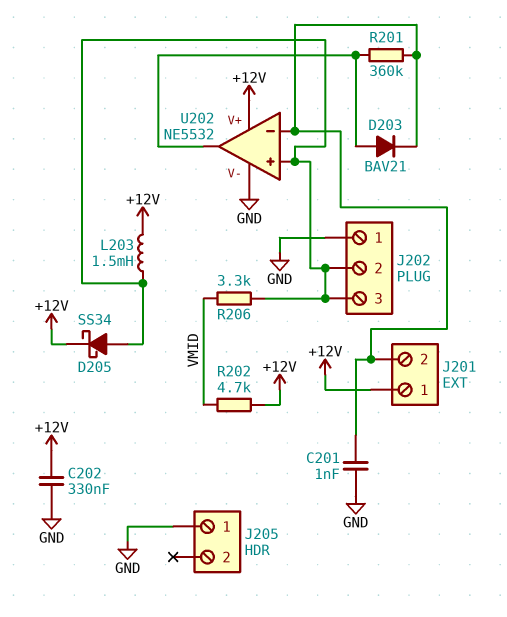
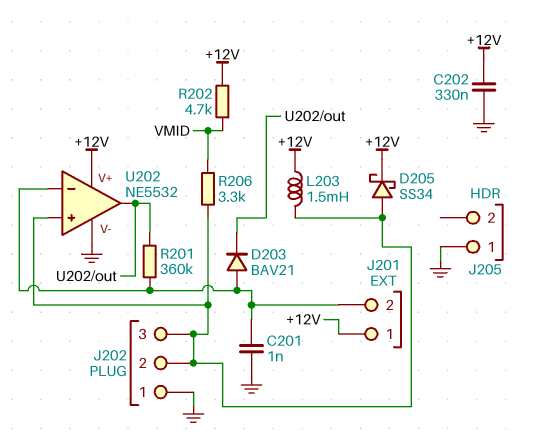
D203: diode BAV21 (A U202/out, K J201/2) -> diode BAV21 (A J201/2, K U202/out)

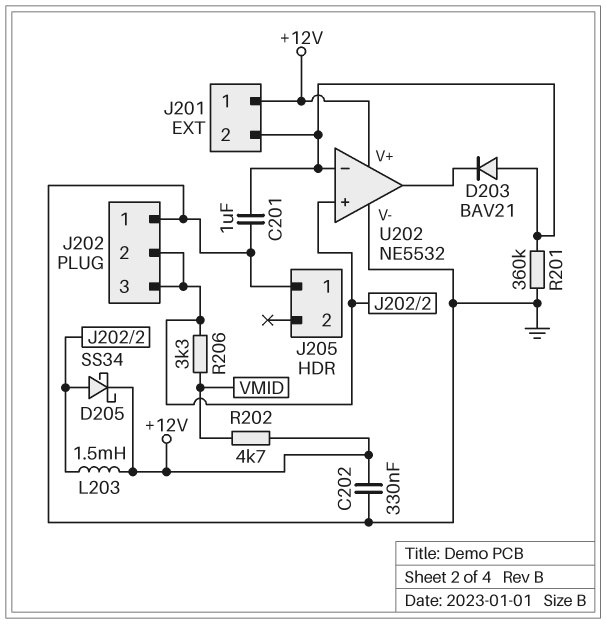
C201: 1nF (GND, J201/2) -> 1uF (GND, J201/2)
R201: 360k (J201/2, U202/out) -> 360k (GND, J201/2)

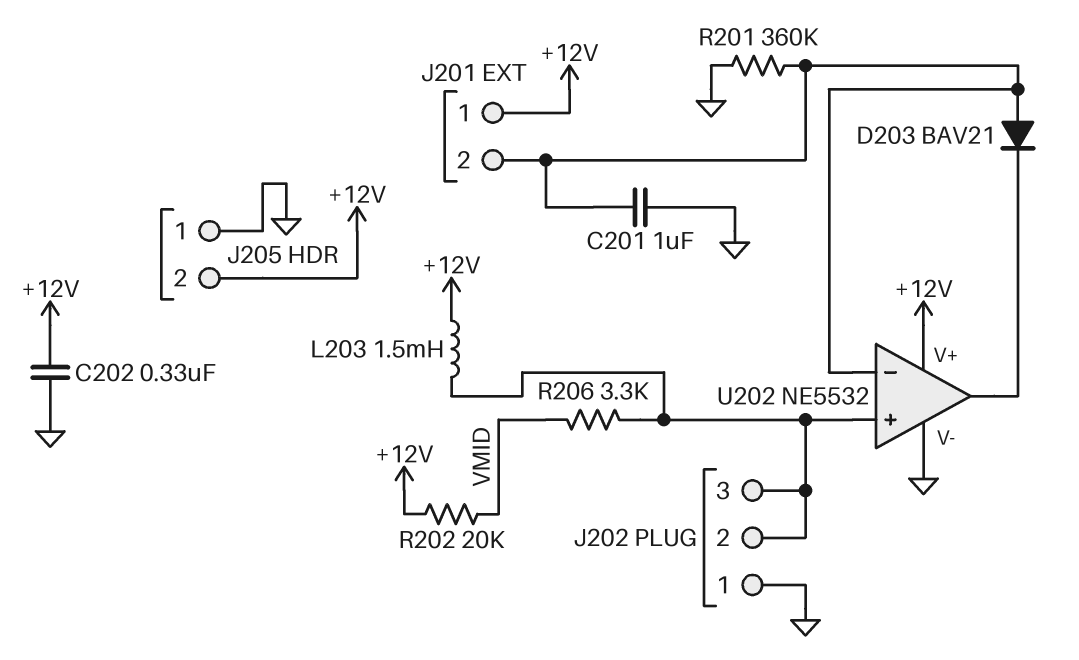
D205: schottky SS34 (A J202/2, K +12V) -> none
J205 pin 2: none -> +12V
R202: 4.7k (+12V, VMID) -> 20k (+12V, VMID)

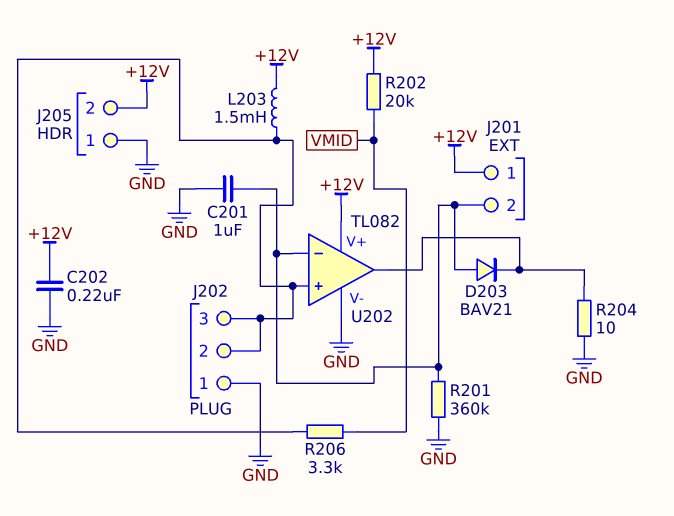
C202: 330nF (+12V, GND) -> 220nF (+12V, GND)
R204: none -> 10 (GND, U202/out)
U202: NE5532 -> TL082

